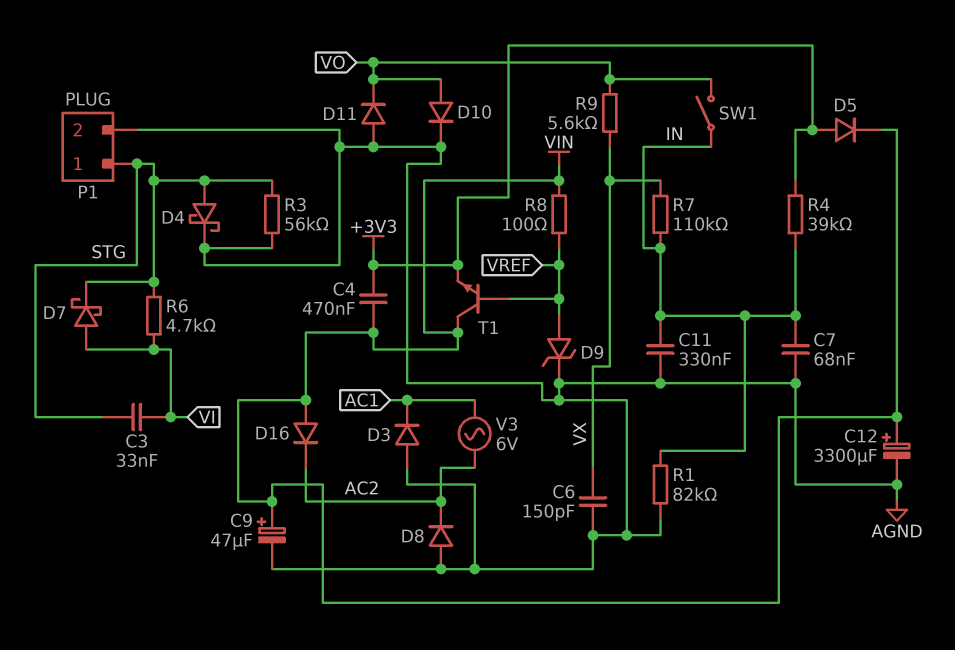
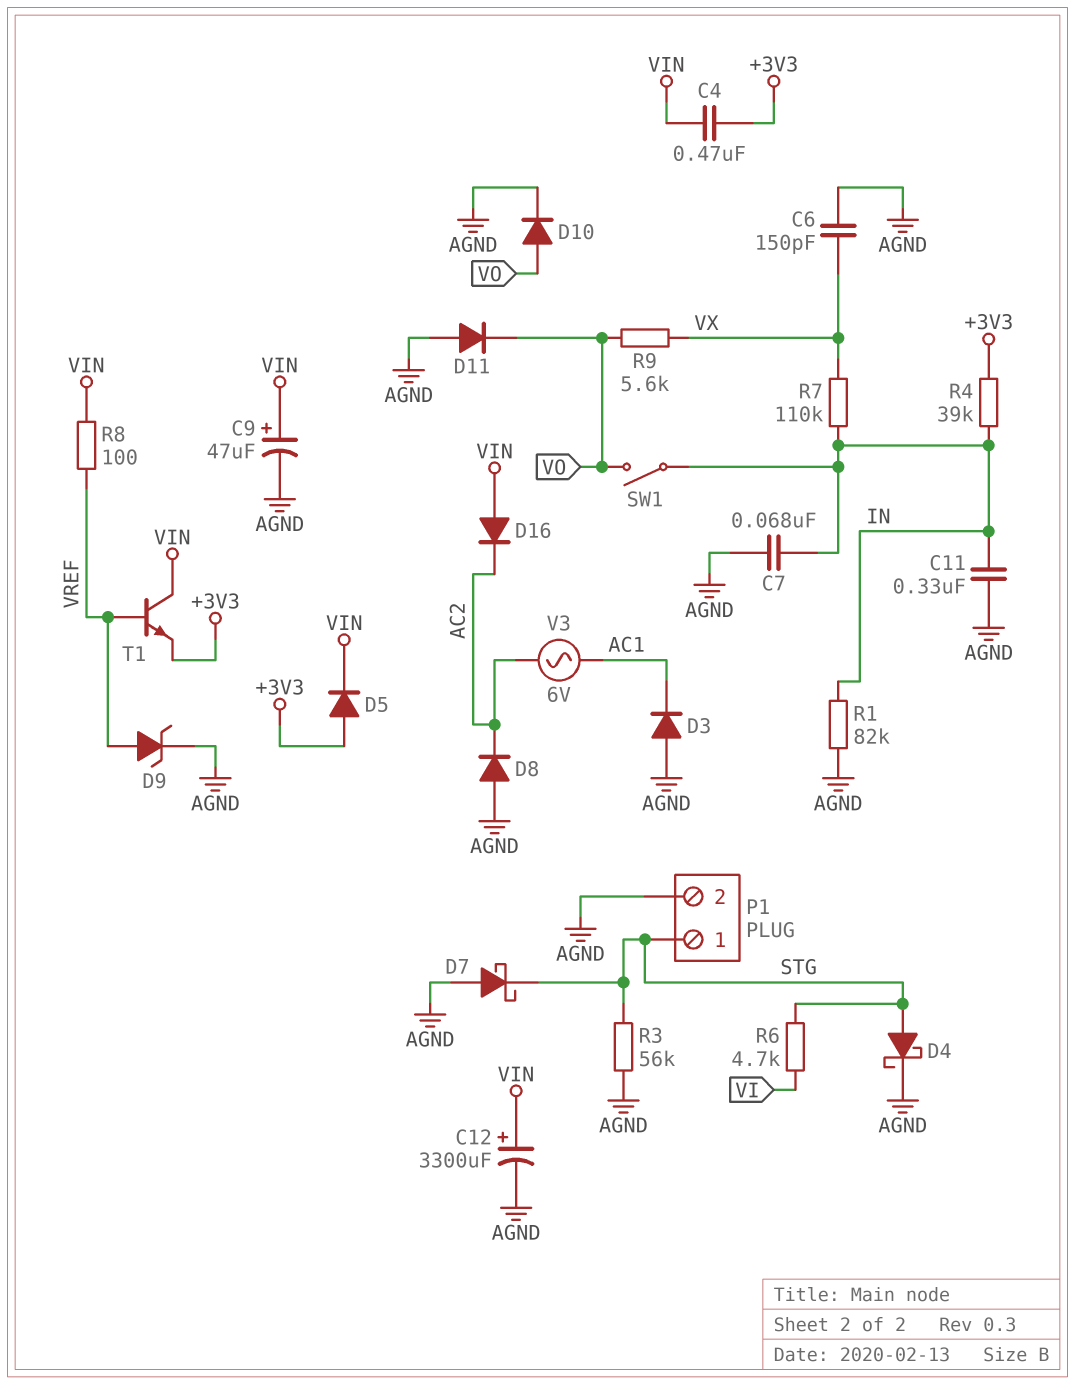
C3: 33nF (STG, VI) -> none
D7: schottky (A VI, K STG) -> schottky (A AGND, K STG)

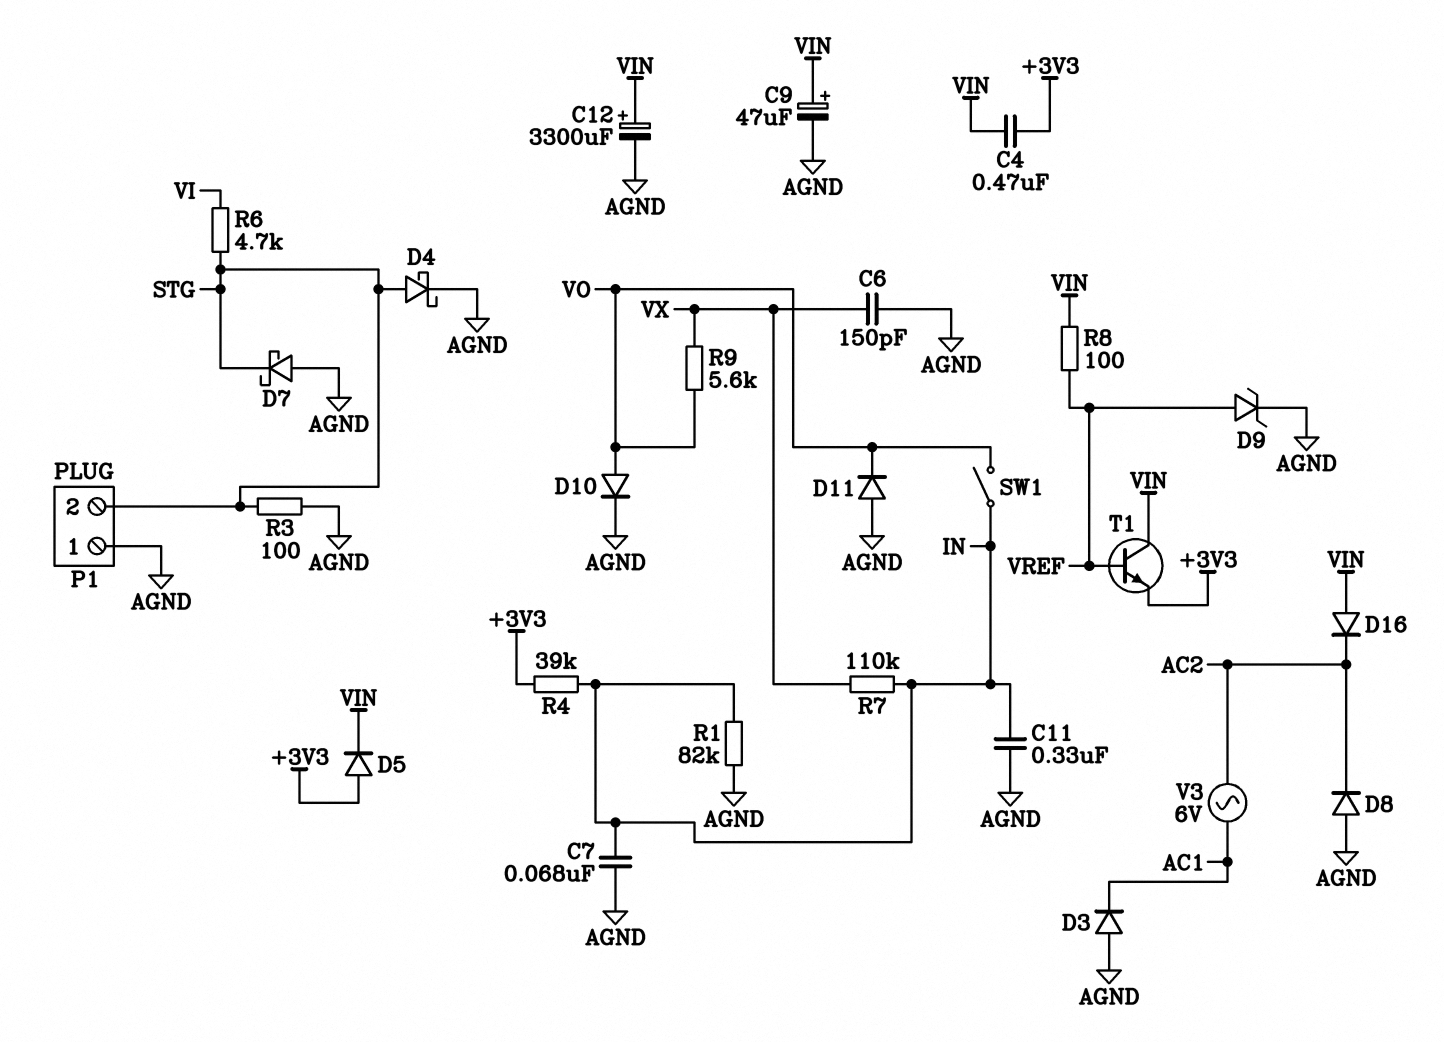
P1 pin 1: STG -> AGND
P1 pin 2: AGND -> STG
R3: 56k (AGND, STG) -> 100 (AGND, STG)

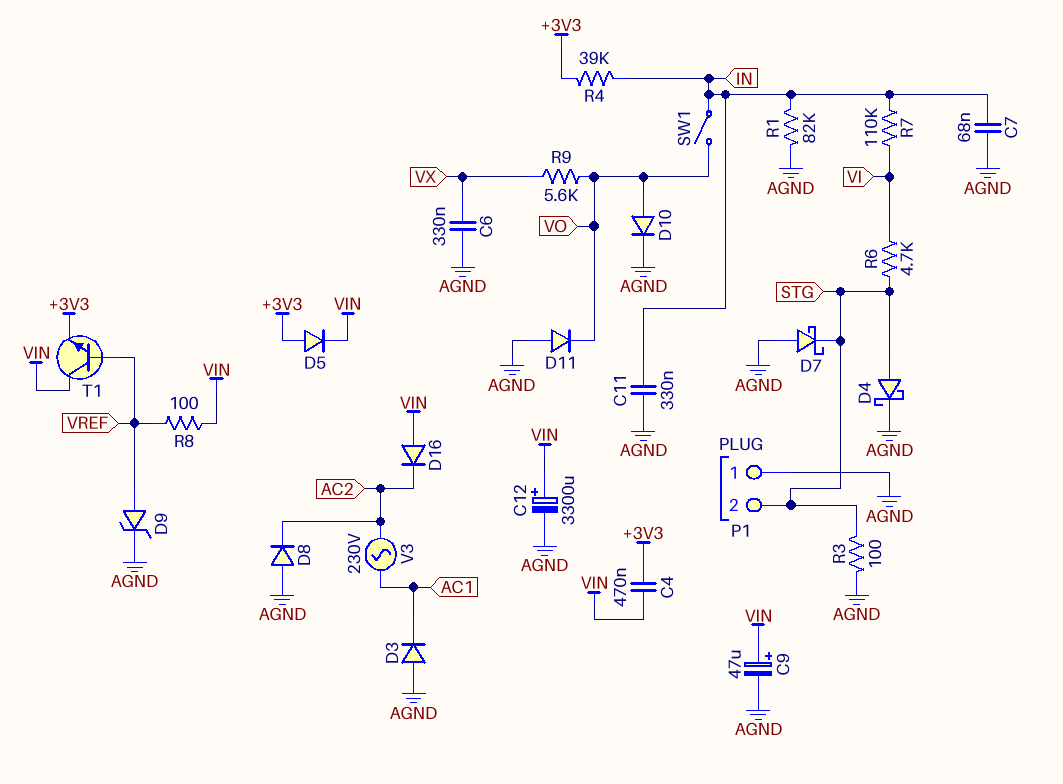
C6: 150pF (AGND, VX) -> 330nF (AGND, VX)
R7: 110k (IN, VX) -> 110k (IN, VI)
V3: AC 6V (AC1, AC2) -> AC 230V (AC1, AC2)

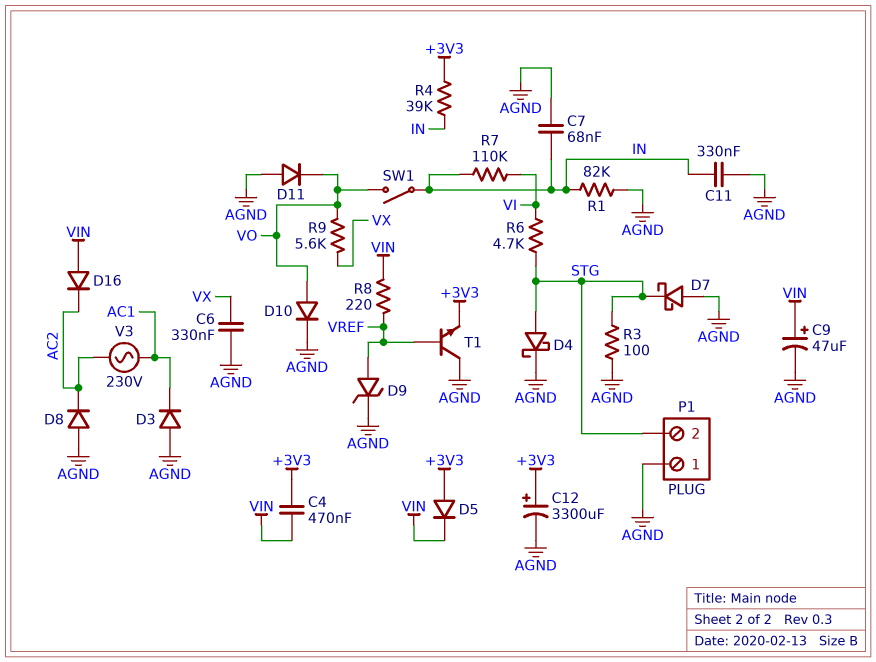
C12: 3300uF (plus VIN, minus AGND) -> 3300uF (plus +3V3, minus AGND)
R8: 100 (VIN, VREF) -> 220 (VIN, VREF)
T1: NPN (B VREF, C VIN, E +3V3) -> NPN (B VREF, C AGND, E +3V3)

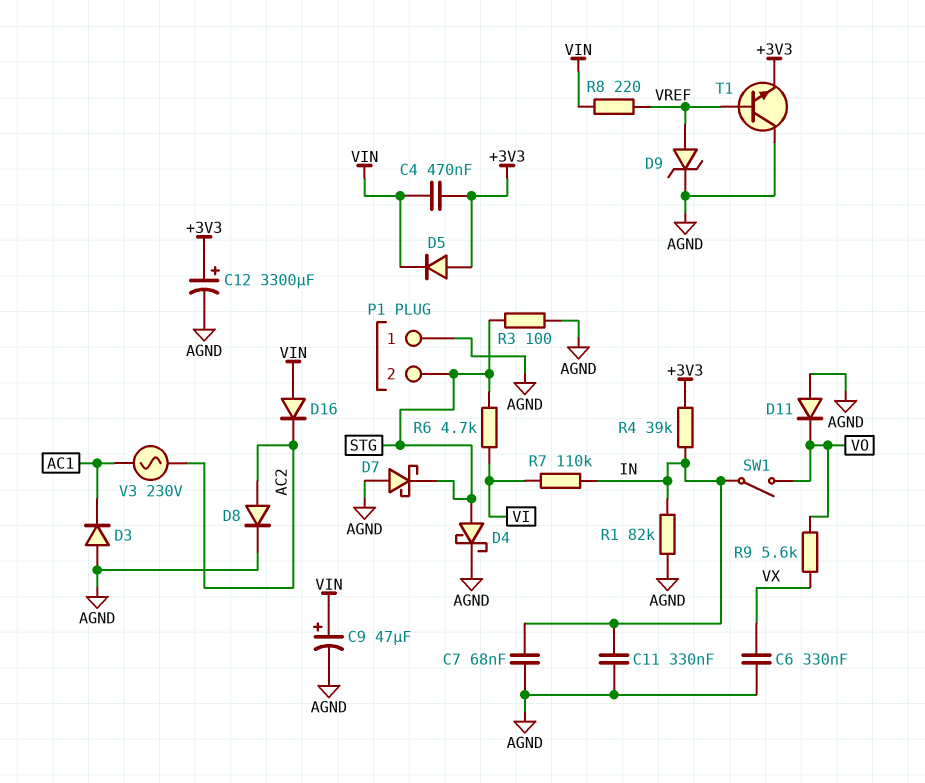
D8: diode (A AGND, K AC2) -> diode (A AC2, K AGND)
D10: diode (A VO, K AGND) -> none

